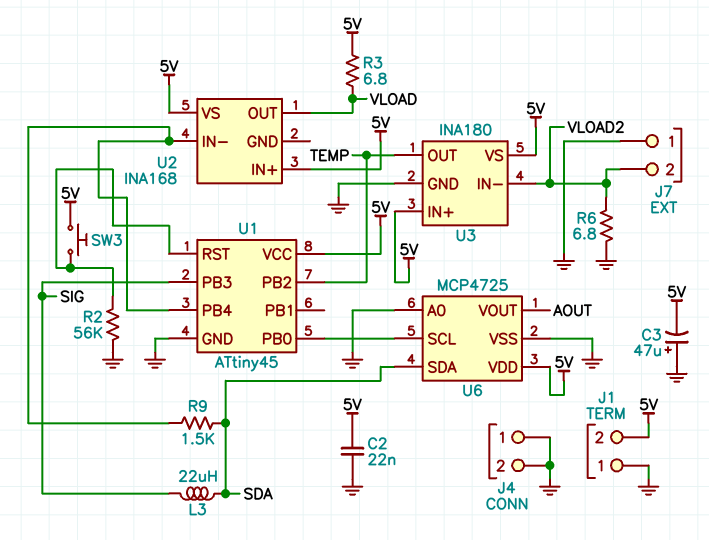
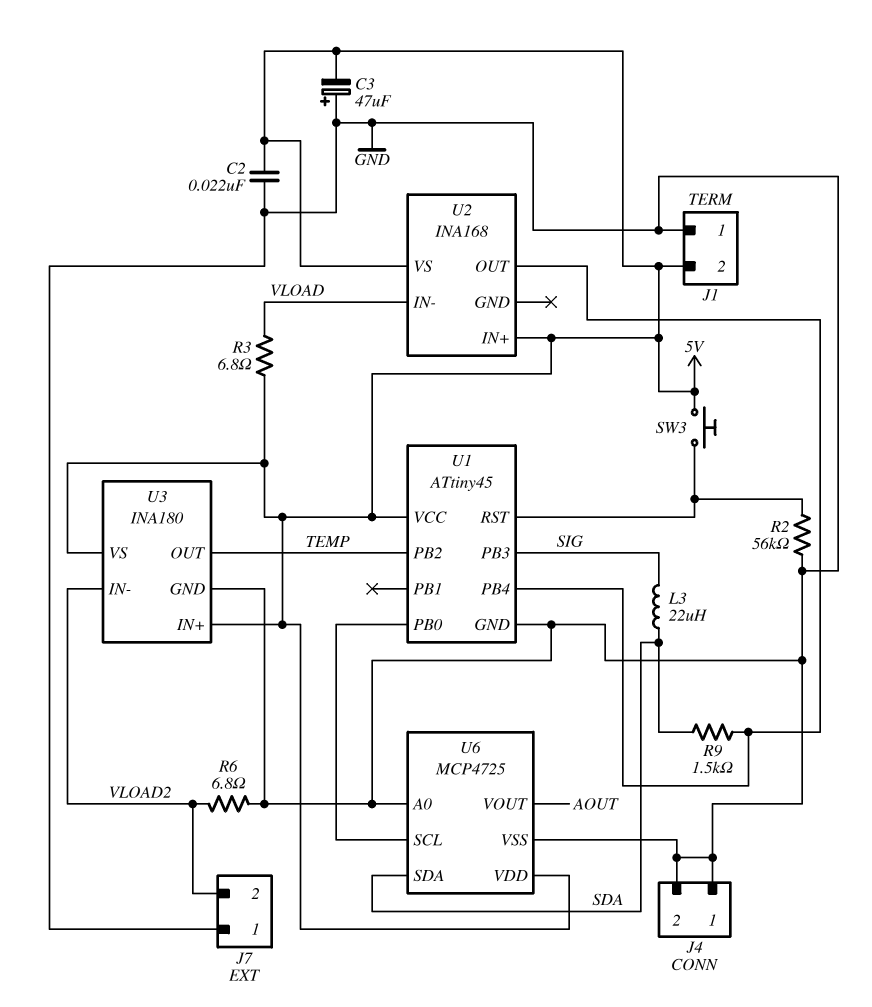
U2 pin IN-: U1/PB4 -> VLOAD
U2 pin OUT: VLOAD -> U1/PB4

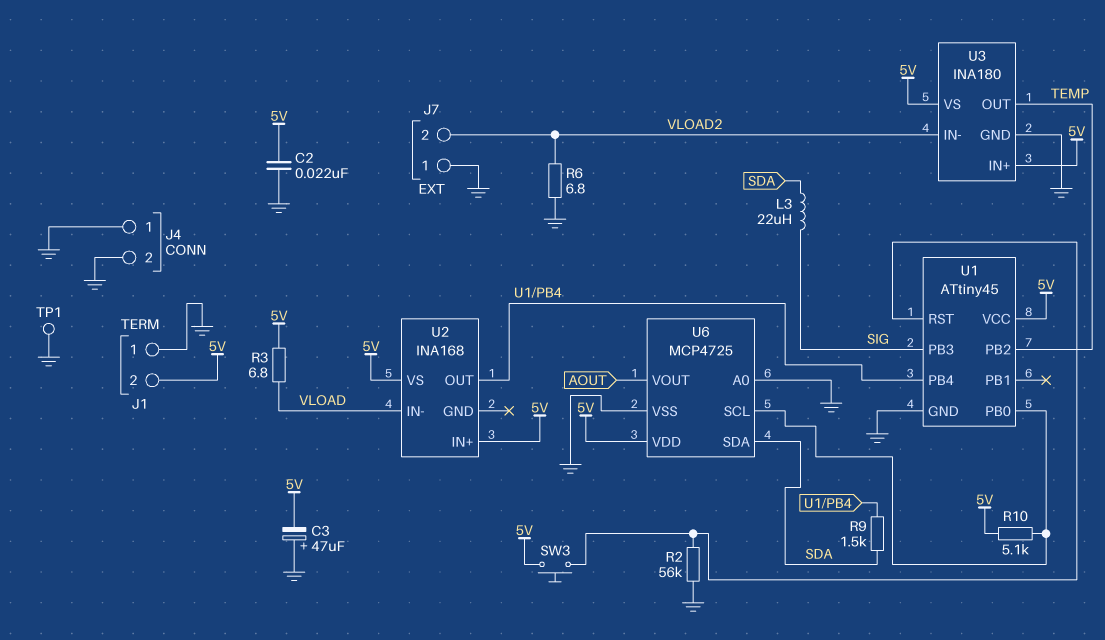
R10: none -> 5.1k (5V, U1/PB0)
TP1: none -> test point (GND)

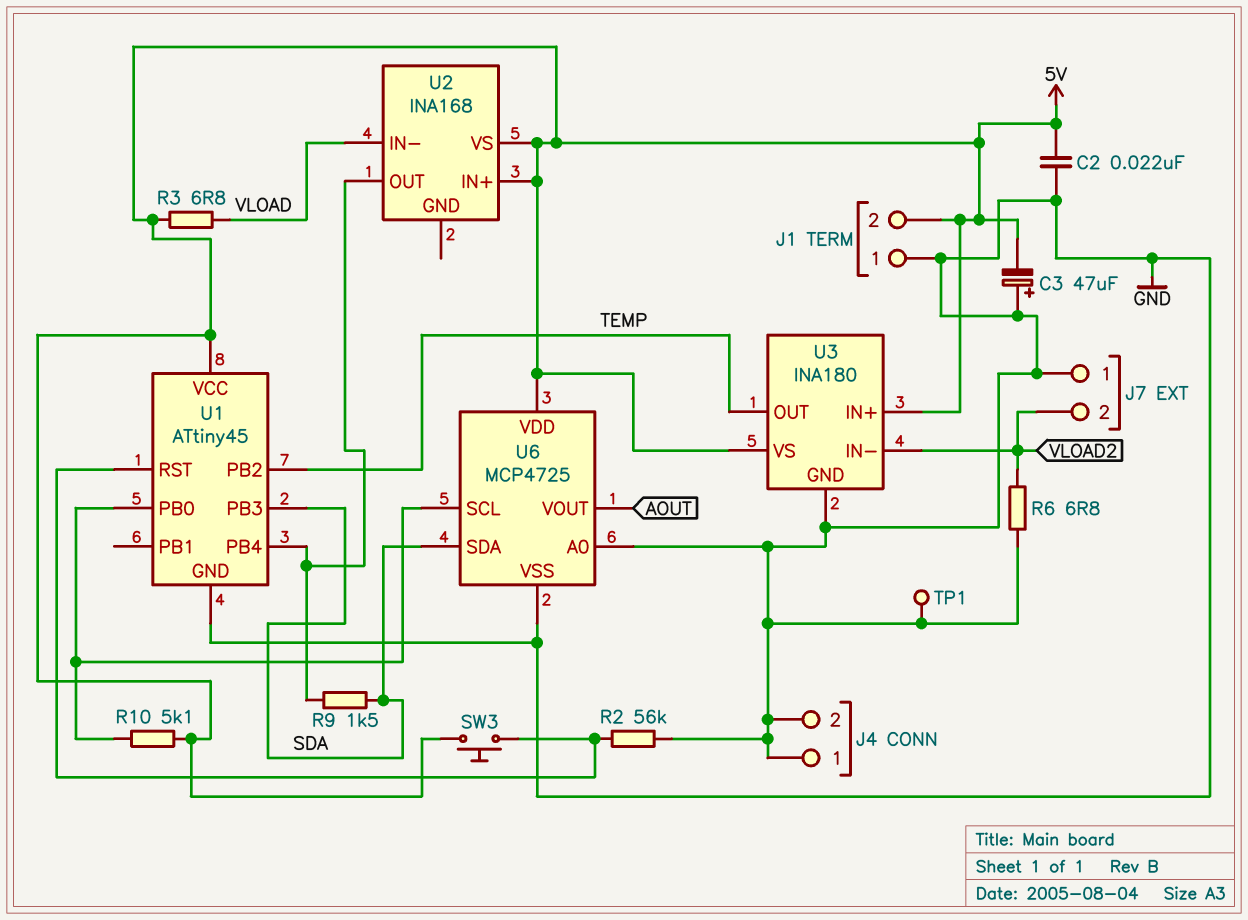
L3: 22uH (SDA, SIG) -> none
U1 pin PB3: SIG -> SDA

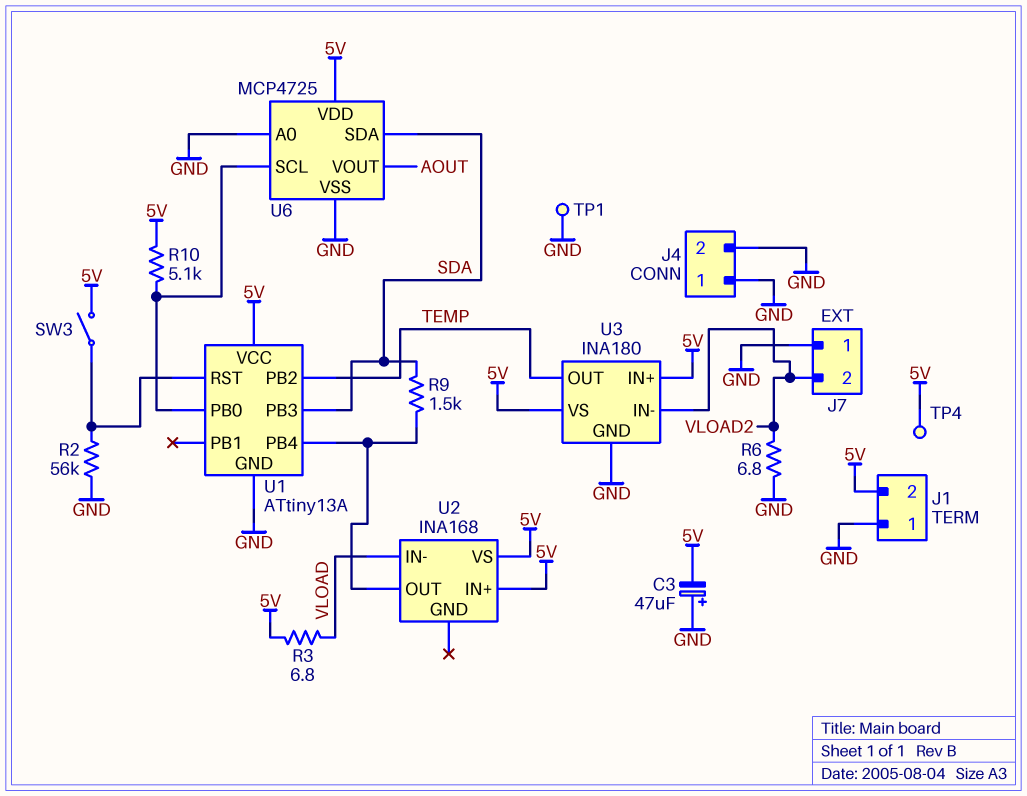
C2: 22nF (5V, GND) -> none
SW3: button (5V, U1/RST) -> switch (5V, U1/RST)
TP4: none -> test point (5V)
U1: ATtiny45 -> ATtiny13A

